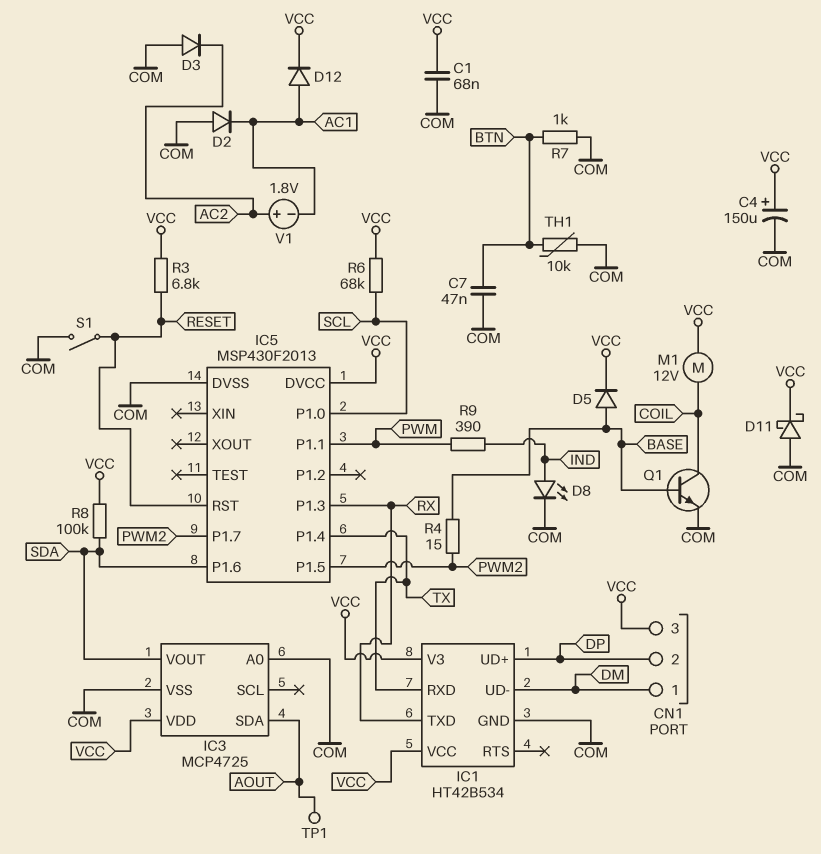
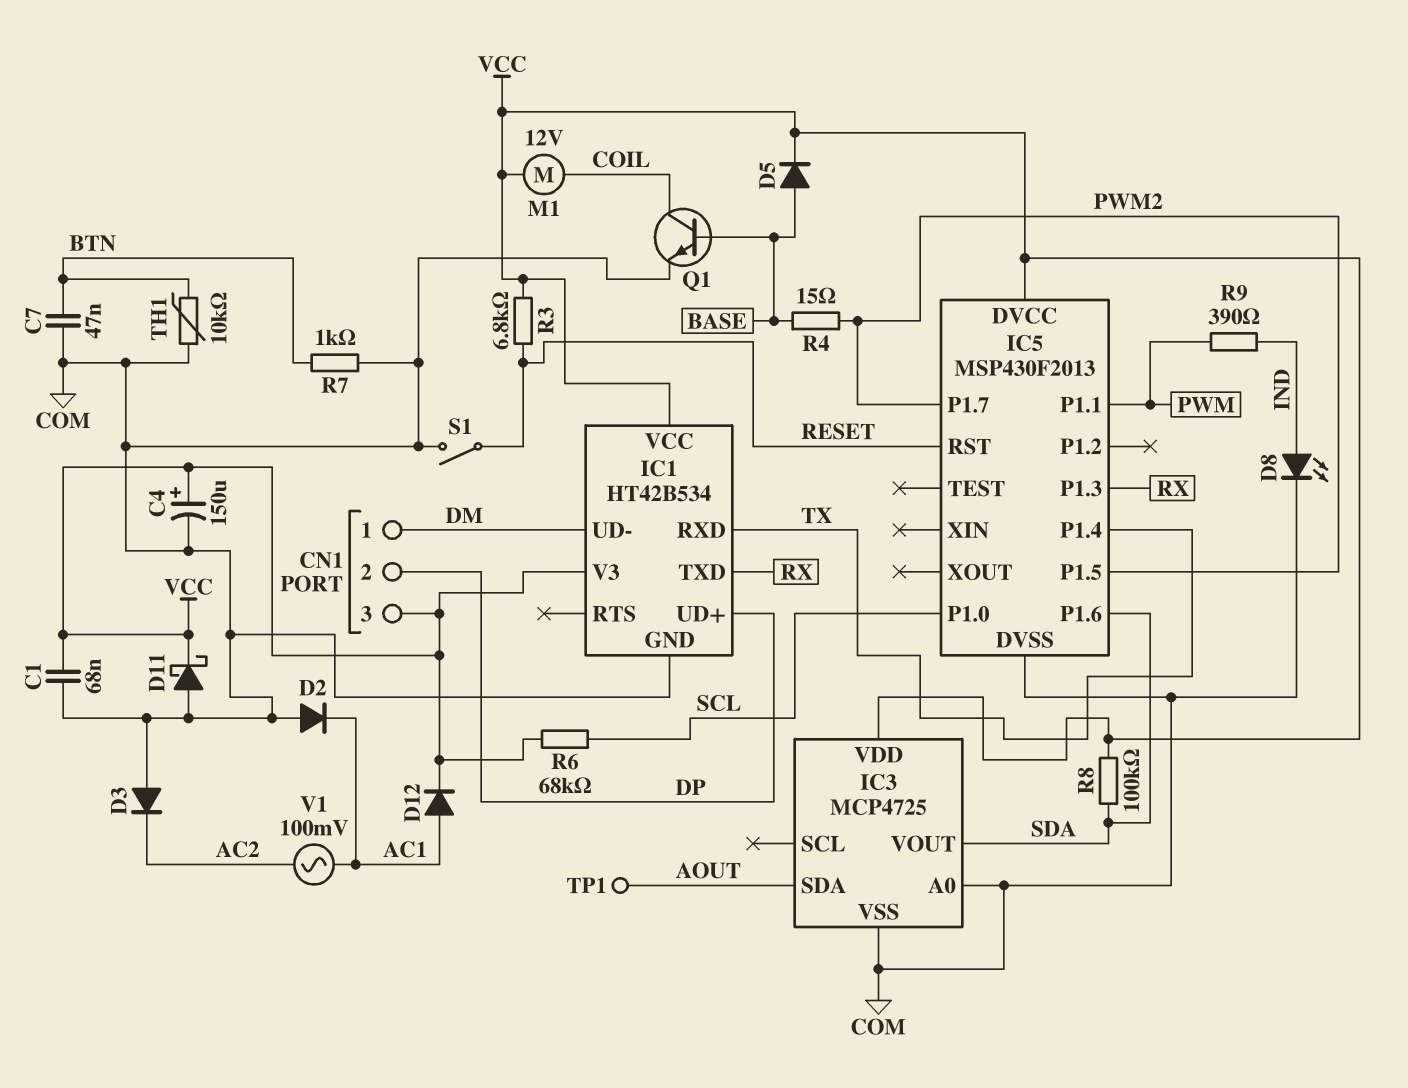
V1: 1.8V (plus AC2, minus AC1) -> AC 100mV (AC1, AC2)

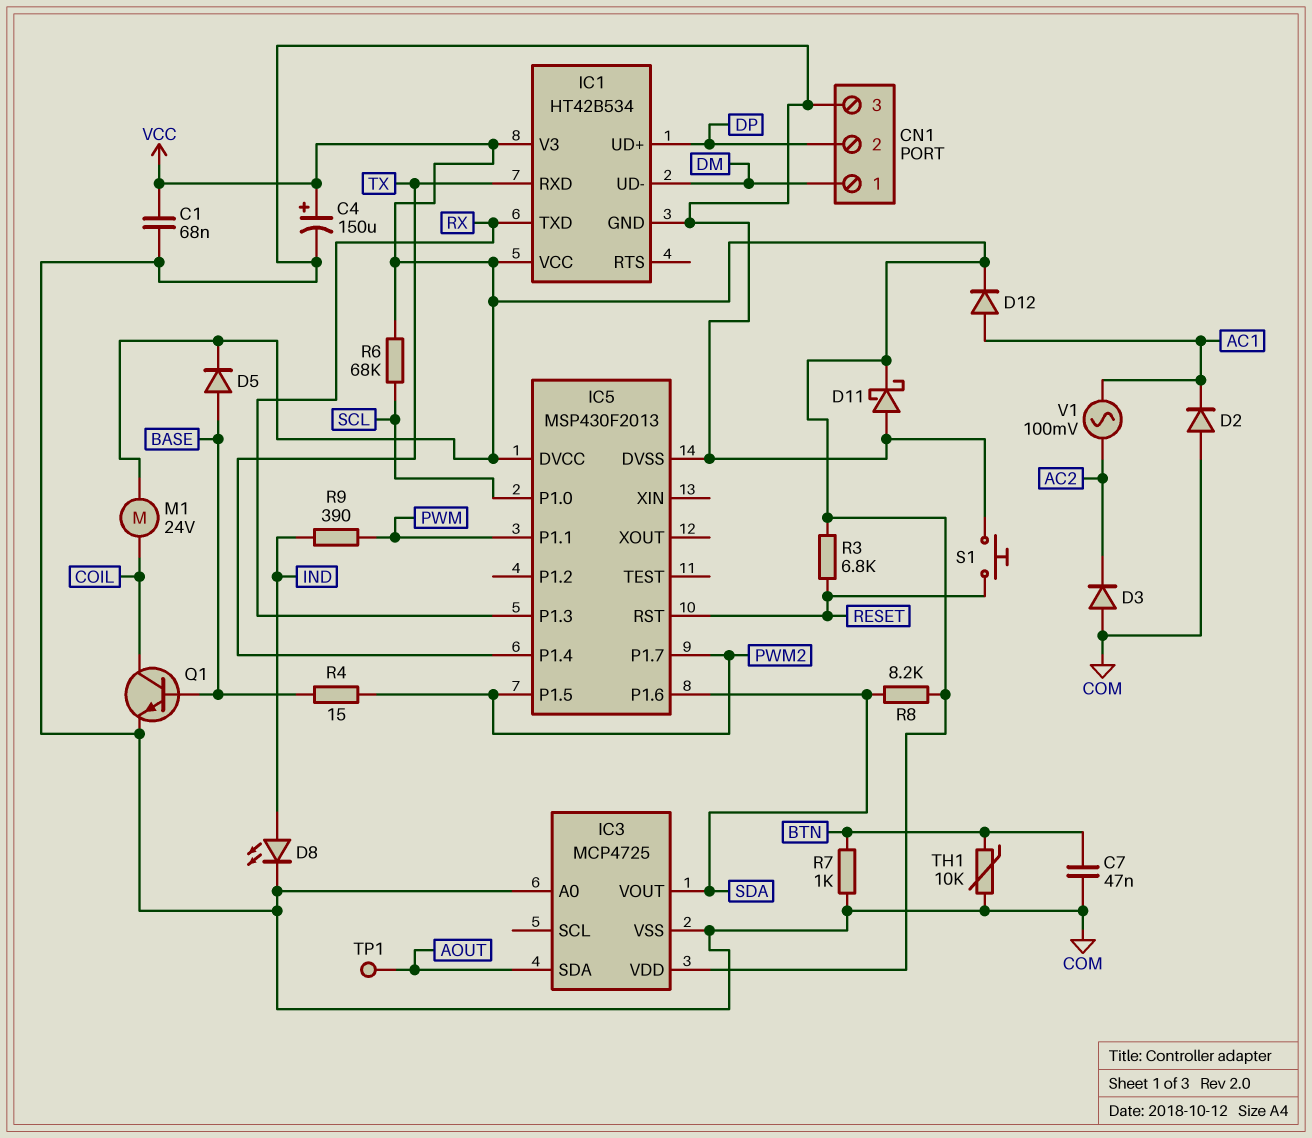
CN1 pin 3: VCC -> COM
M1: motor 12V (COIL, VCC) -> motor 24V (COIL, VCC)
R8: 100k (SDA, VCC) -> 8.2k (SDA, VCC)
S1: switch (COM, RESET) -> button (COM, RESET)

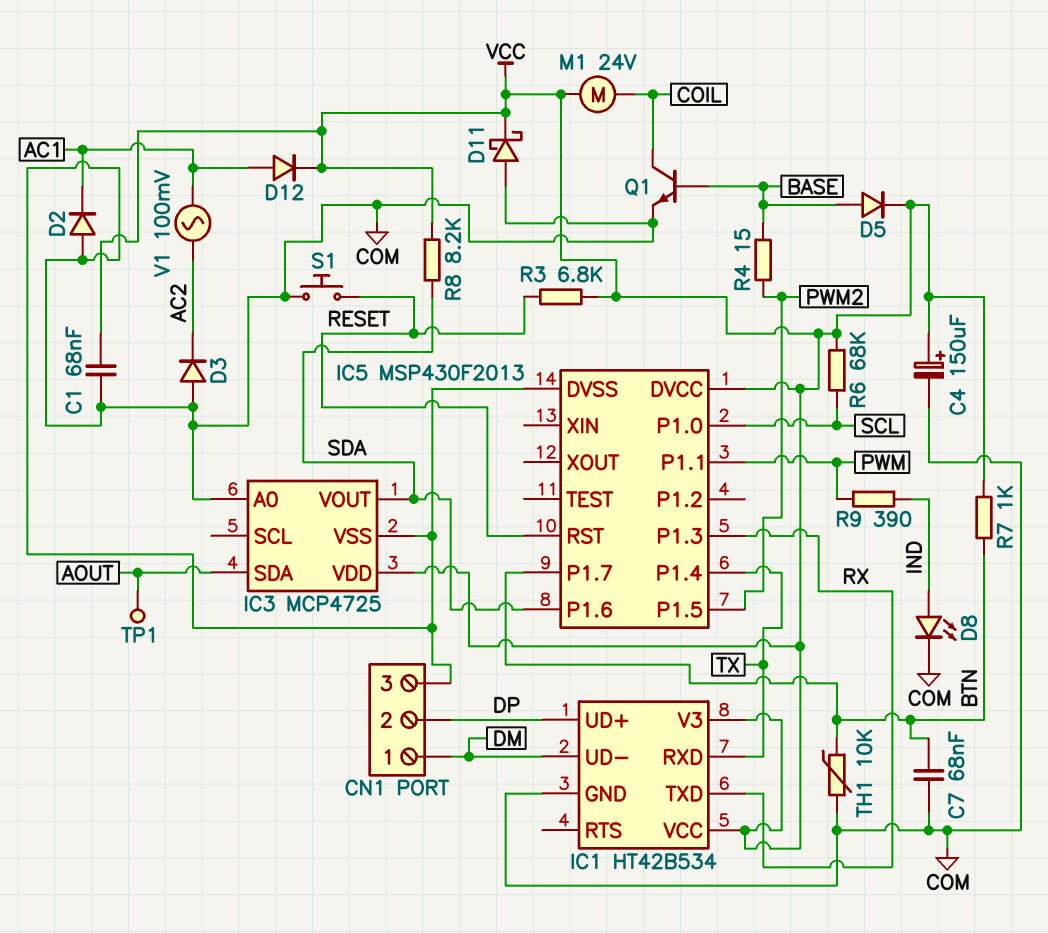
C7: 47nF (BTN, COM) -> 68nF (BTN, COM)
IC5 pin P1.7: PWM2 -> BTN
R7: 1k (BTN, COM) -> 1k (BTN, VCC)

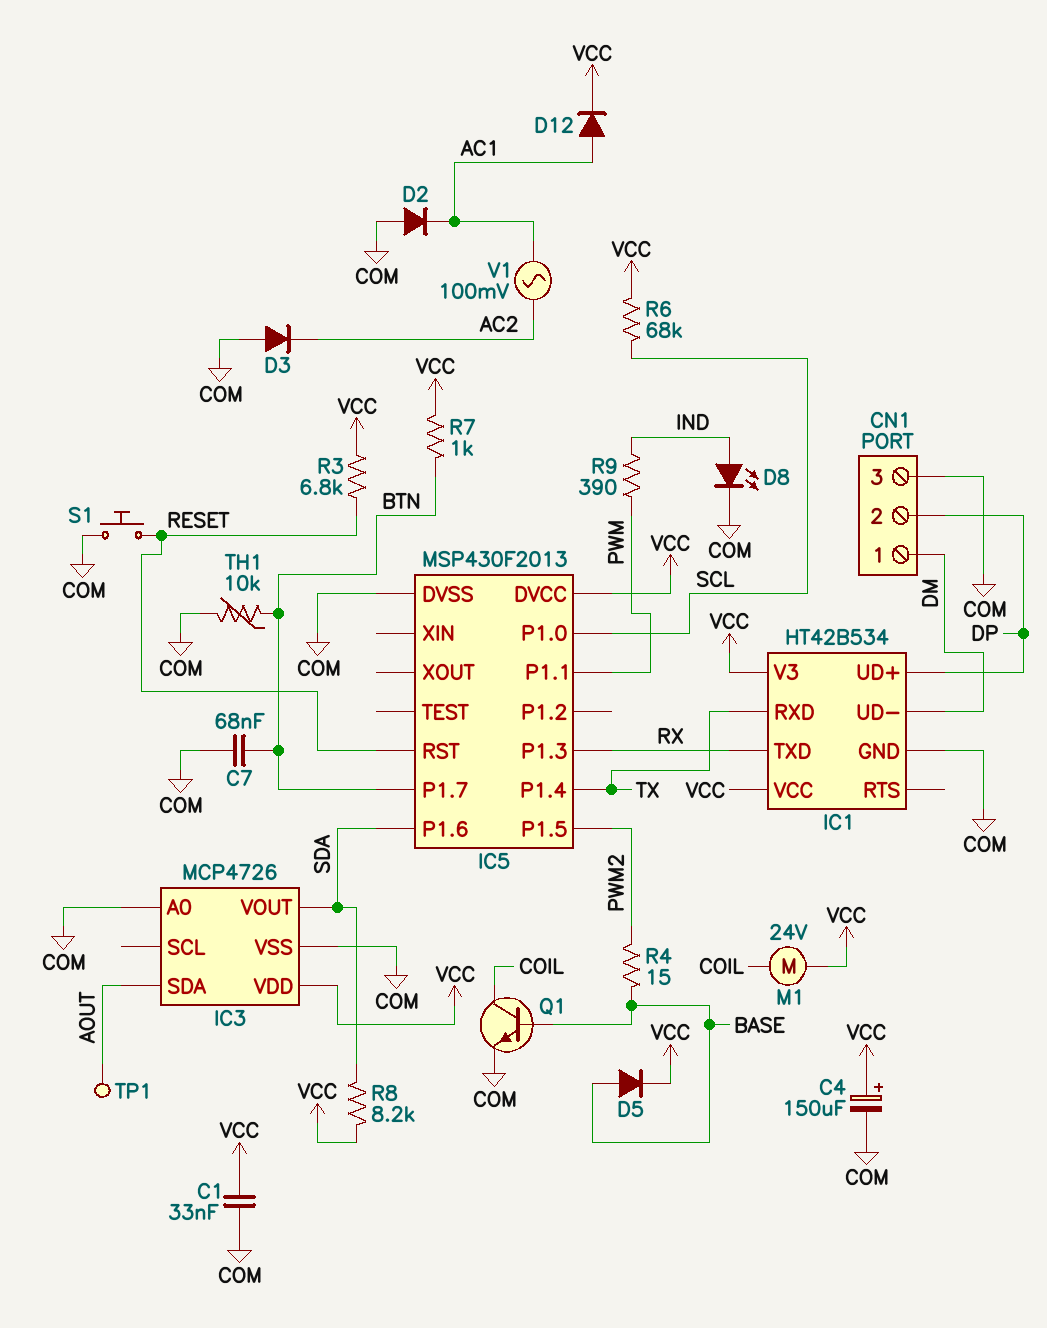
C1: 68nF (COM, VCC) -> 33nF (COM, VCC)
D11: schottky (A COM, K VCC) -> none
IC3: MCP4725 -> MCP4726

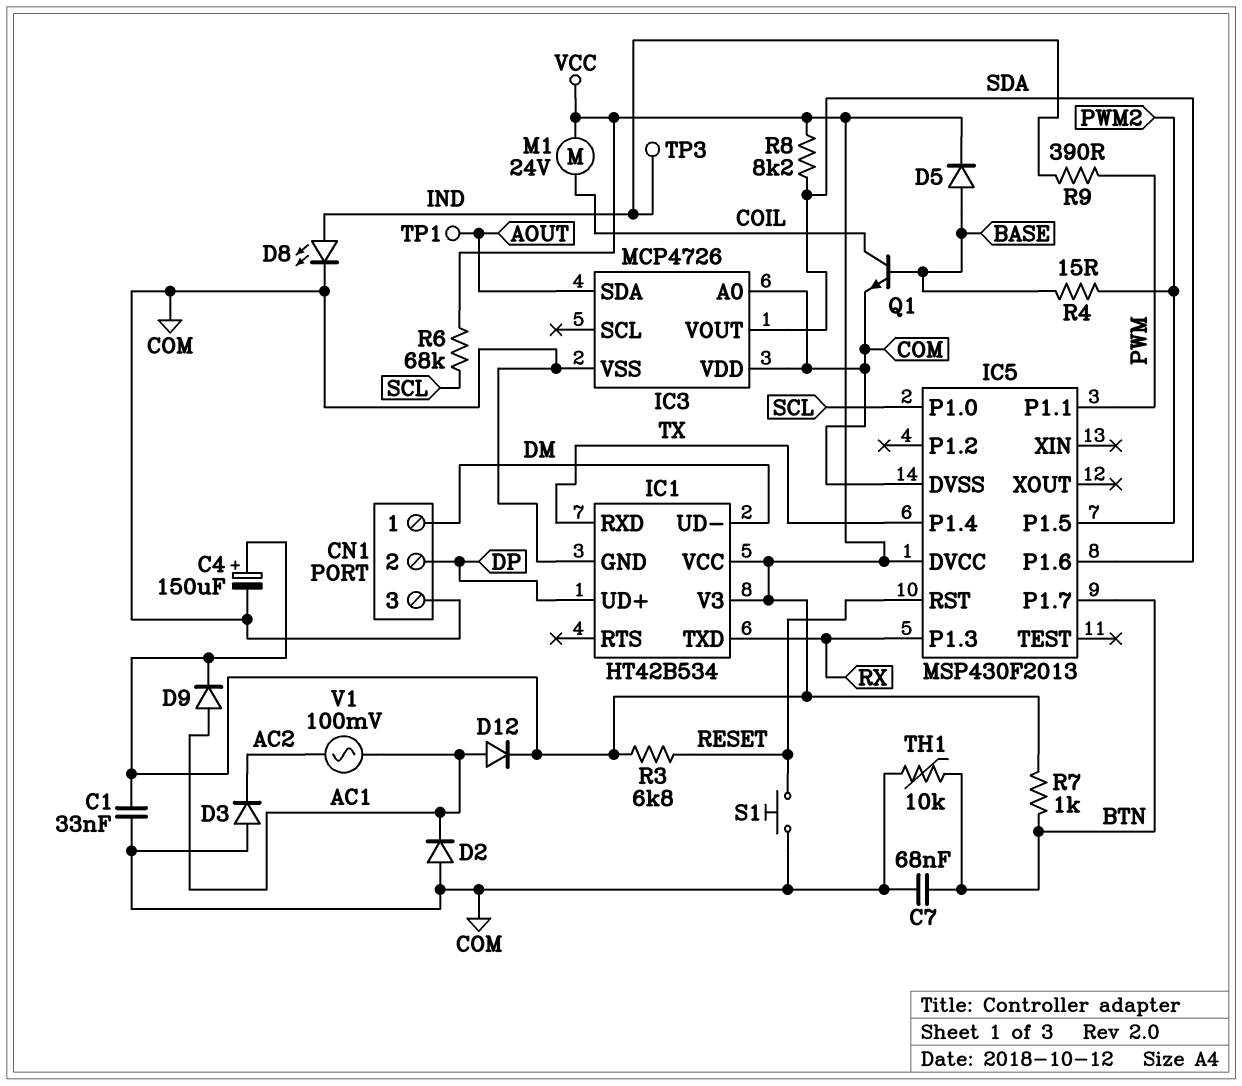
D9: none -> diode (A AC1, K VCC)
IC3 pin VDD: VCC -> COM
TP3: none -> test point (IND)

